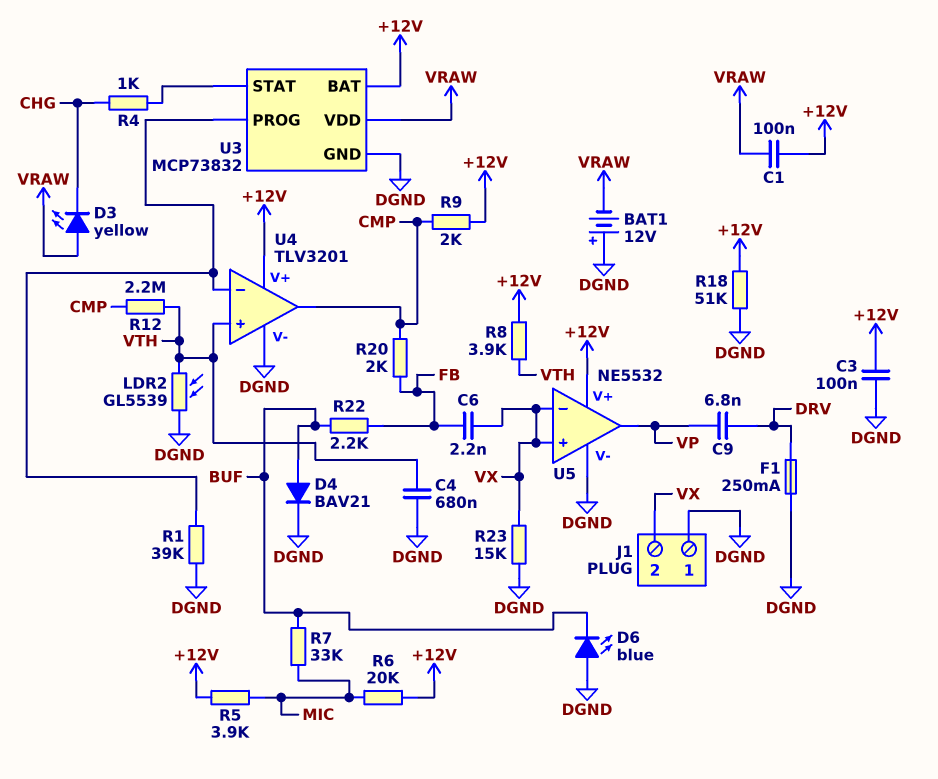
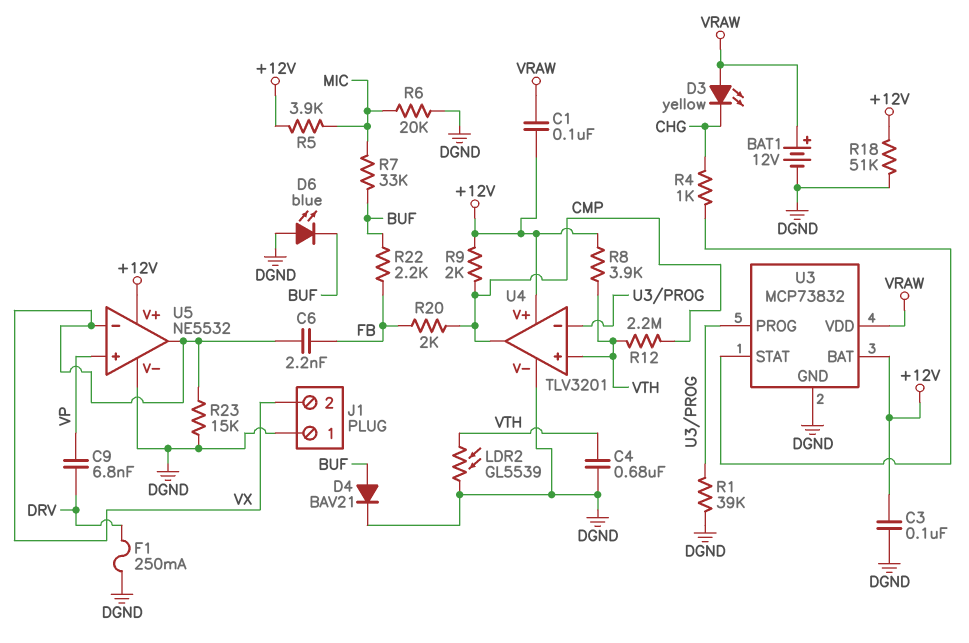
BAT1: 12V (plus DGND, minus VRAW) -> 12V (plus VRAW, minus DGND)
R6: 20k (+12V, MIC) -> 20k (DGND, MIC)
U5 pin in+: VX -> VP
U5 pin out: VP -> VX

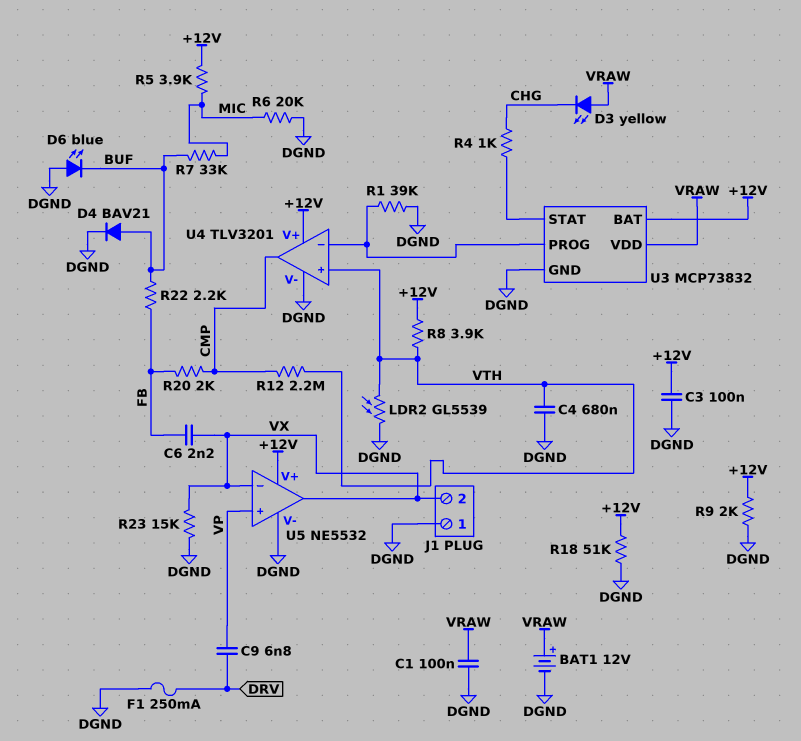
C1: 100nF (+12V, VRAW) -> 100nF (DGND, VRAW)
R9: 2k (+12V, CMP) -> 2k (+12V, DGND)

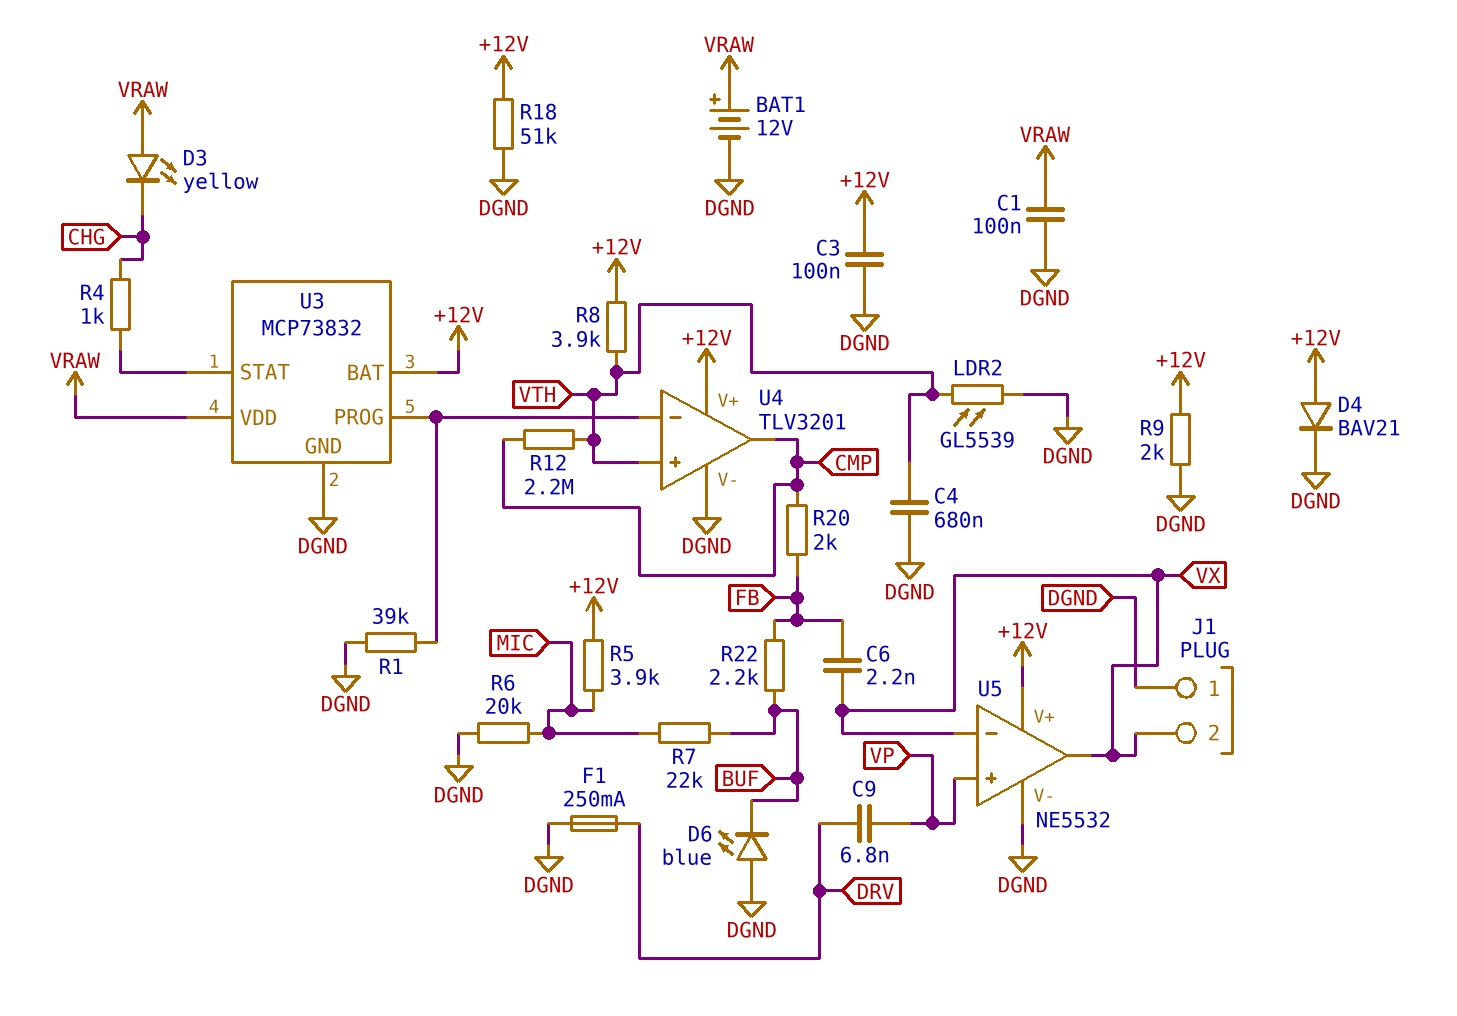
D4: diode BAV21 (A BUF, K DGND) -> diode BAV21 (A +12V, K DGND)
R7: 33k (BUF, MIC) -> 22k (BUF, MIC)
R23: 15k (DGND, VX) -> none

